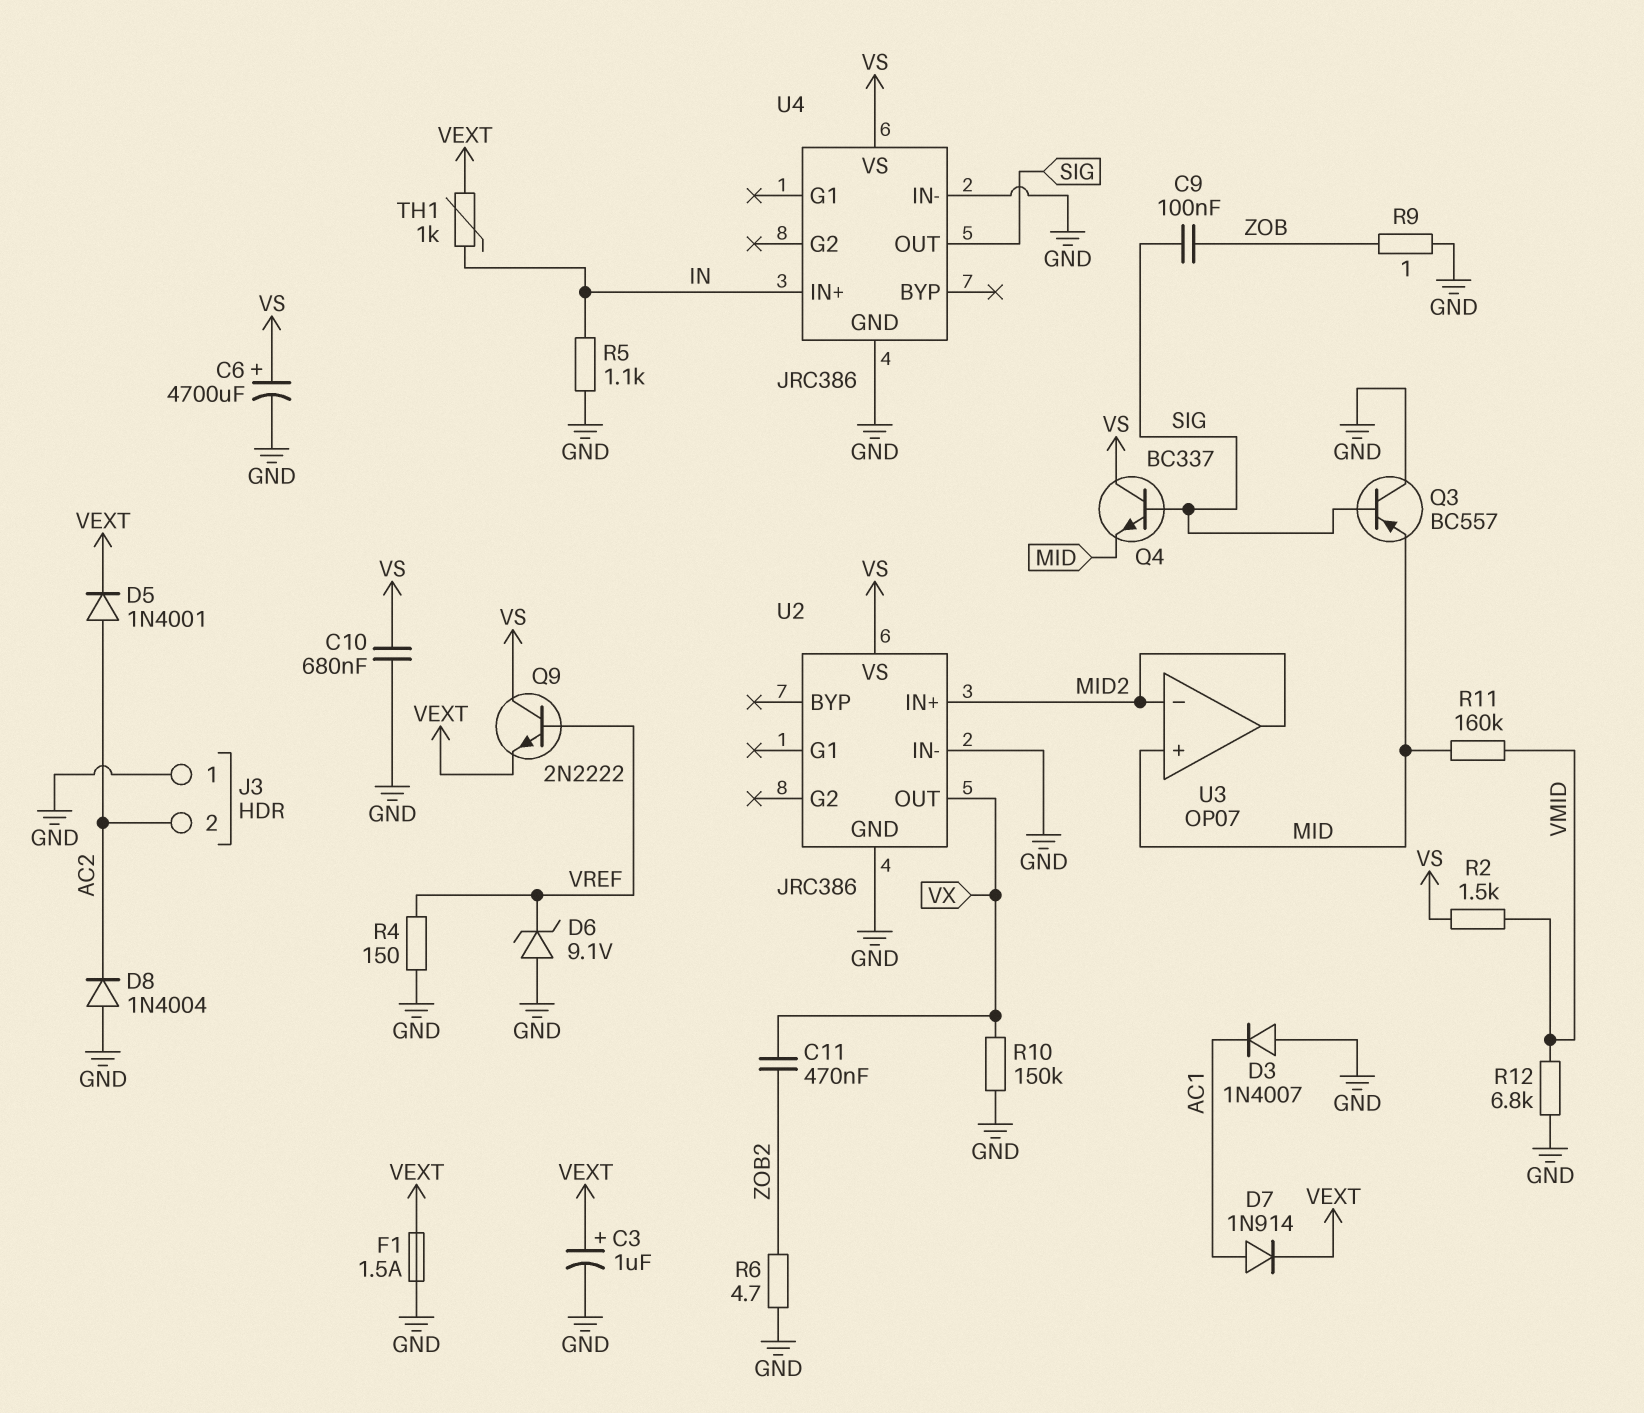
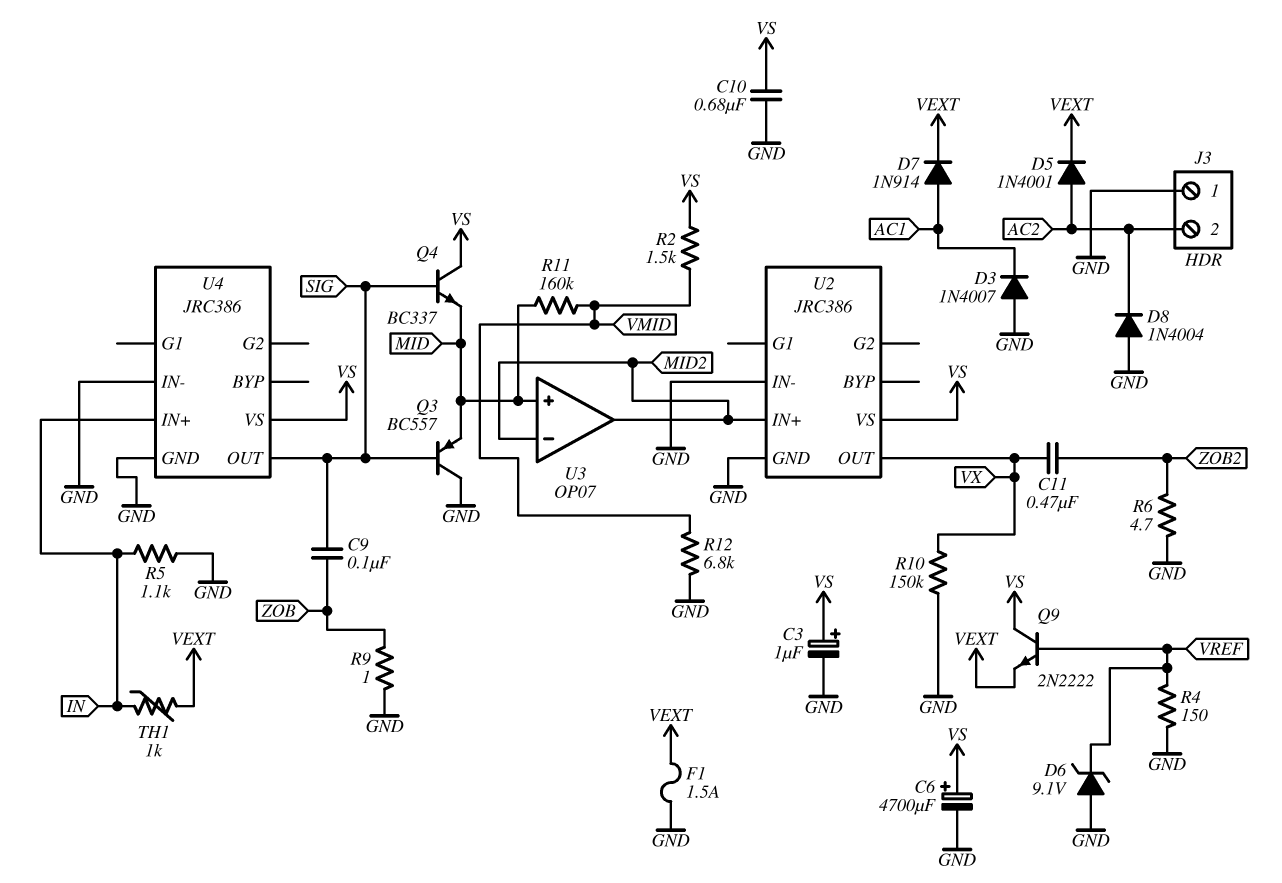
C3: 1uF (plus VEXT, minus GND) -> 1uF (plus VS, minus GND)

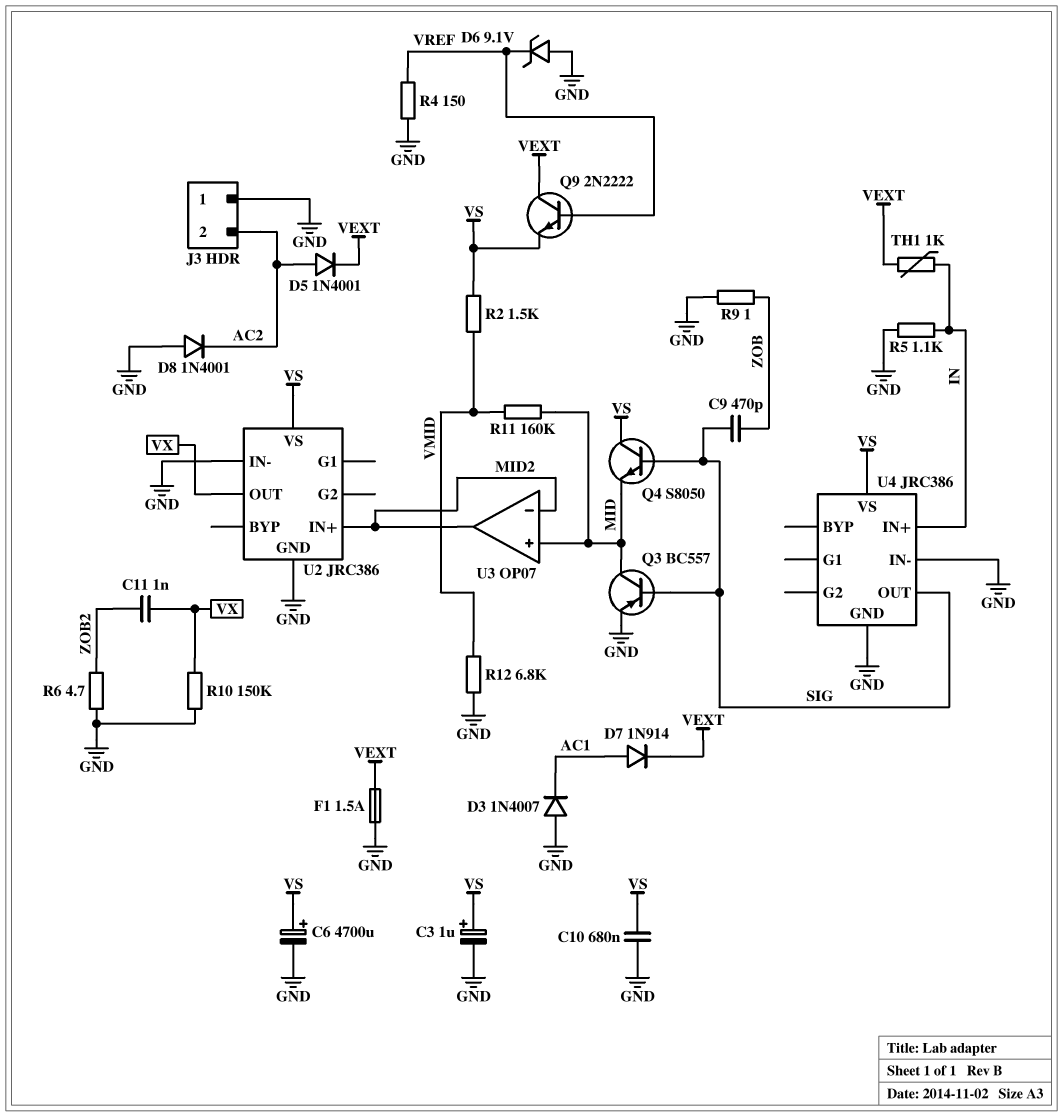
C9: 100nF (SIG, ZOB) -> 470pF (SIG, ZOB)
C11: 470nF (VX, ZOB2) -> 1nF (VX, ZOB2)
D8: diode 1N4004 (A GND, K AC2) -> diode 1N4001 (A GND, K AC2)
Q3: PNP BC557 (B SIG, C GND, E MID) -> PNP BC557 (B SIG, C MID, E GND)
Q4: NPN BC337 (B SIG, C VS, E MID) -> NPN S8050 (B SIG, C VS, E MID)
Q9: NPN 2N2222 (B VREF, C VS, E VEXT) -> NPN 2N2222 (B VREF, C VEXT, E VS)

